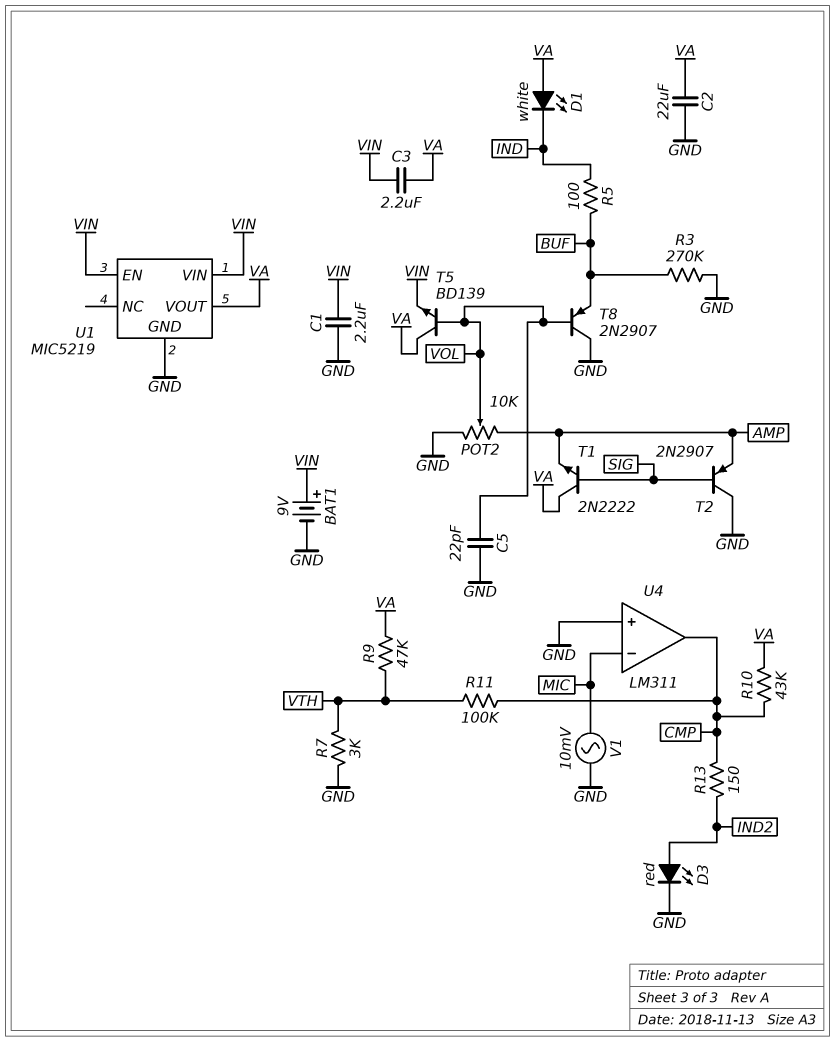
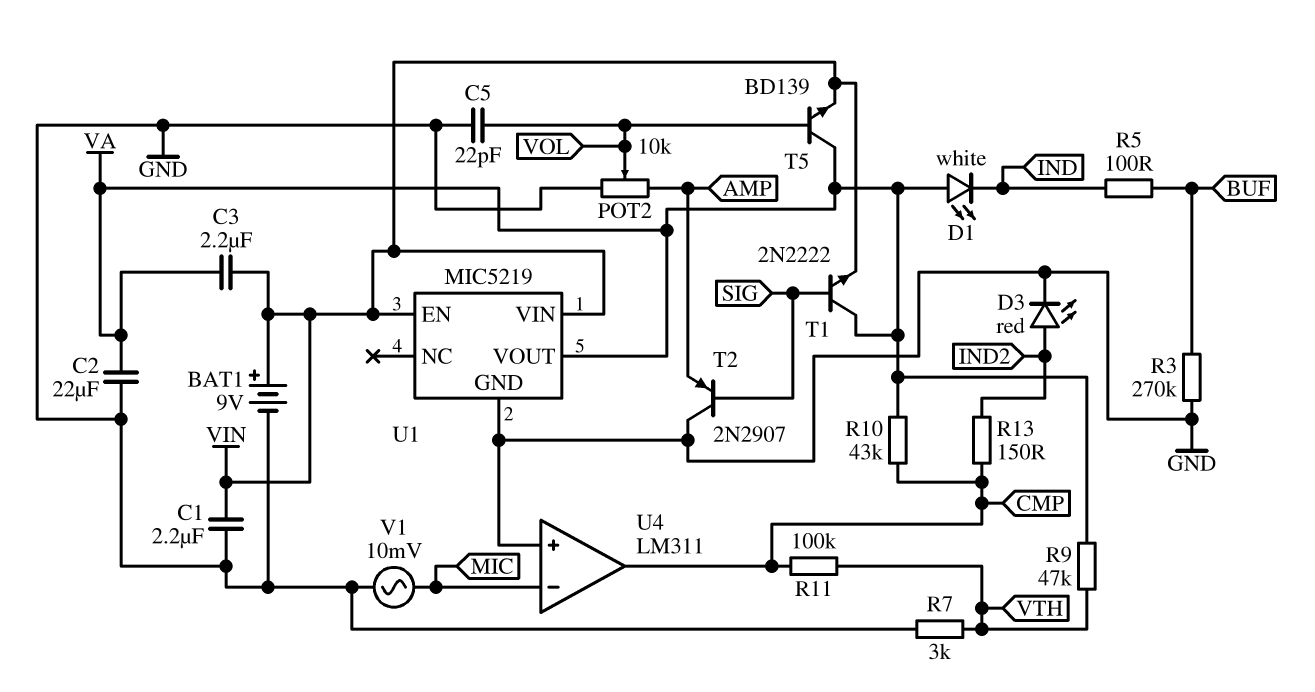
T1: NPN 2N2222 (B SIG, C VA, E AMP) -> NPN 2N2222 (B SIG, C VA, E VIN)
T8: PNP 2N2907 (B VOL, C GND, E BUF) -> none

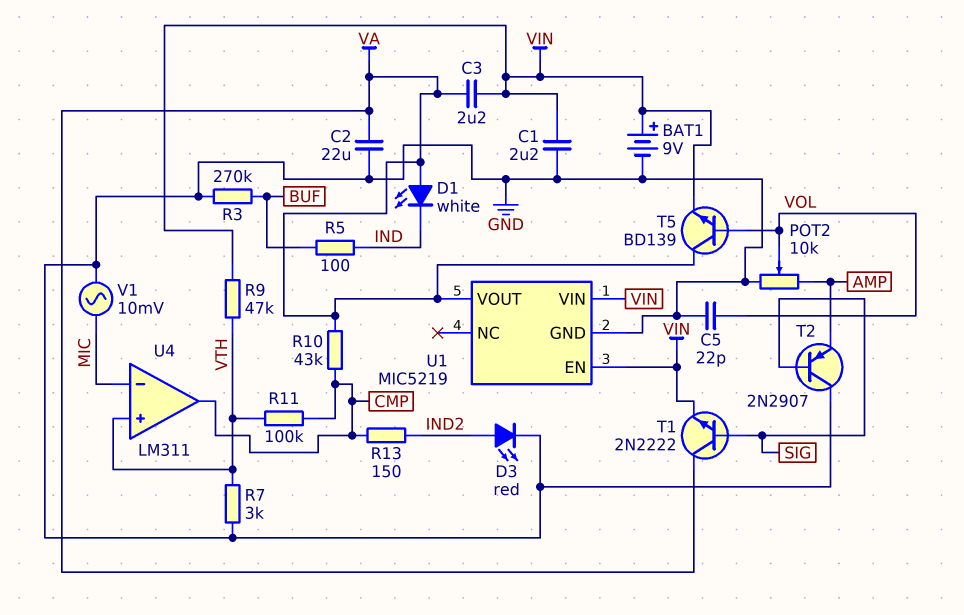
R9: 47k (VA, VTH) -> 47k (VIN, VTH)
U4 pin in+: GND -> VTH

